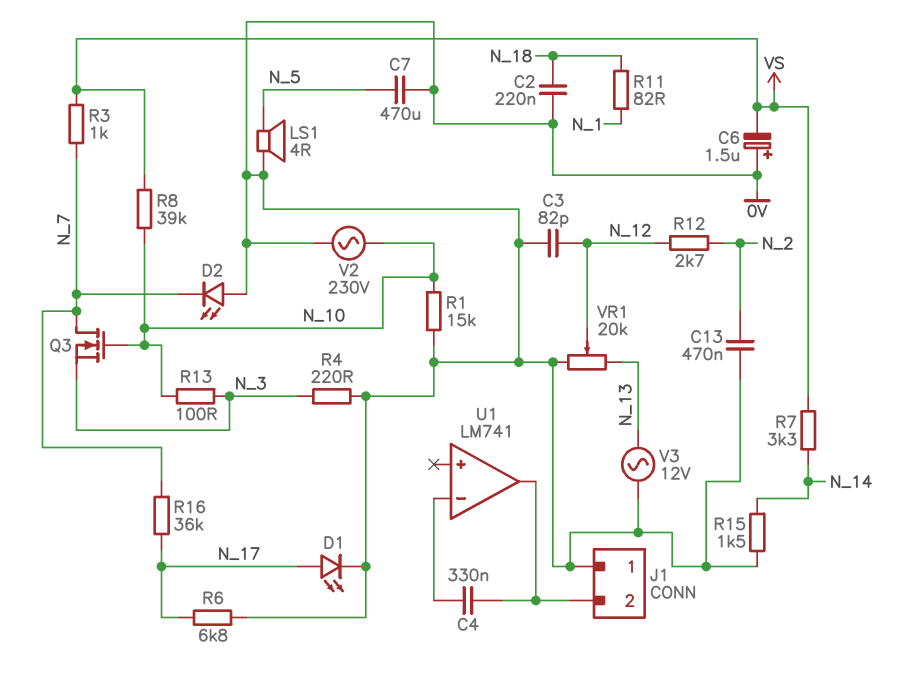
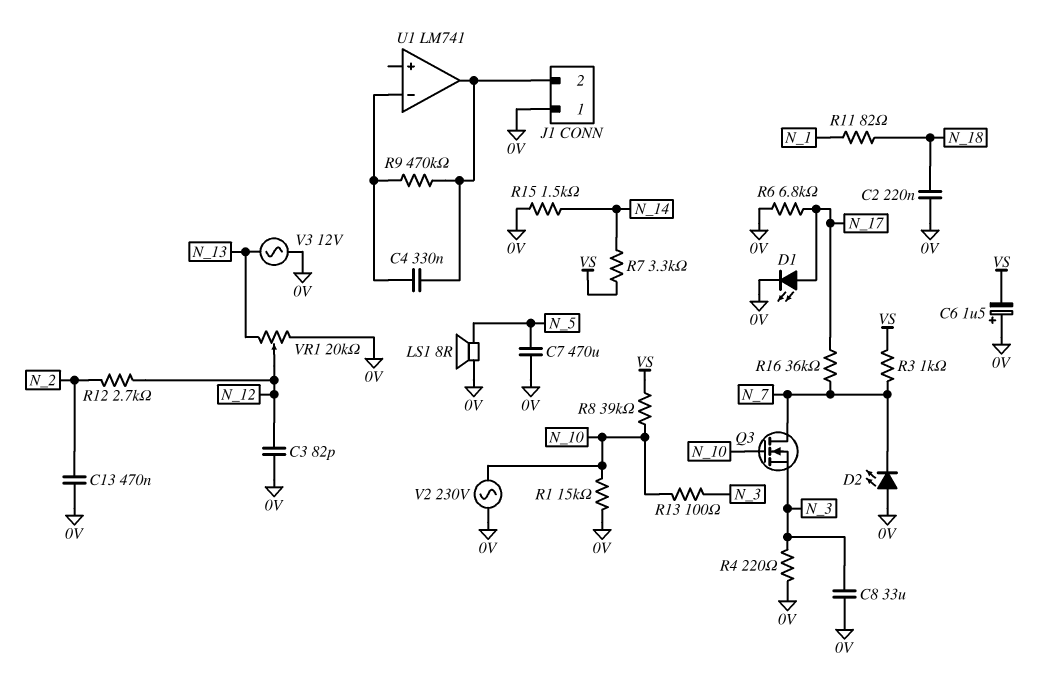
C8: none -> 33uF (0V, N_3)
LS1: speaker 4R (0V, N_5) -> speaker 8R (0V, N_5)
R9: none -> 470k (J1/2, U1/in-)

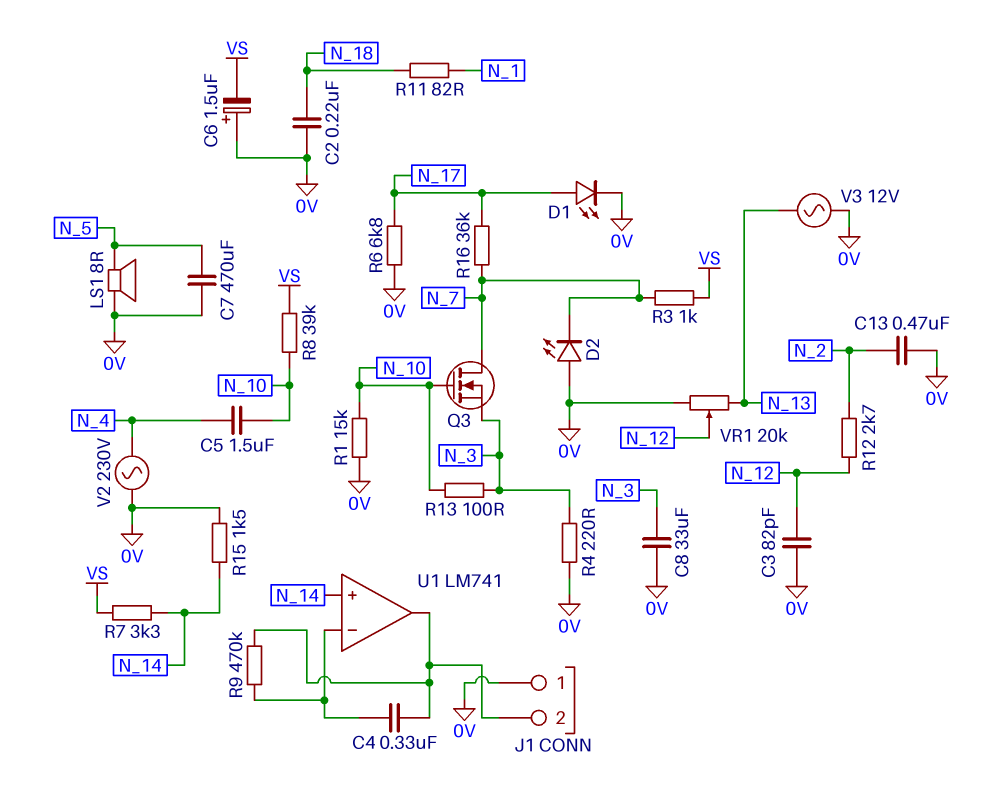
C5: none -> 1.5uF (N_4, N_10)
U1 pin in+: none -> N_14
V2: AC 230V (0V, N_10) -> AC 230V (0V, N_4)

